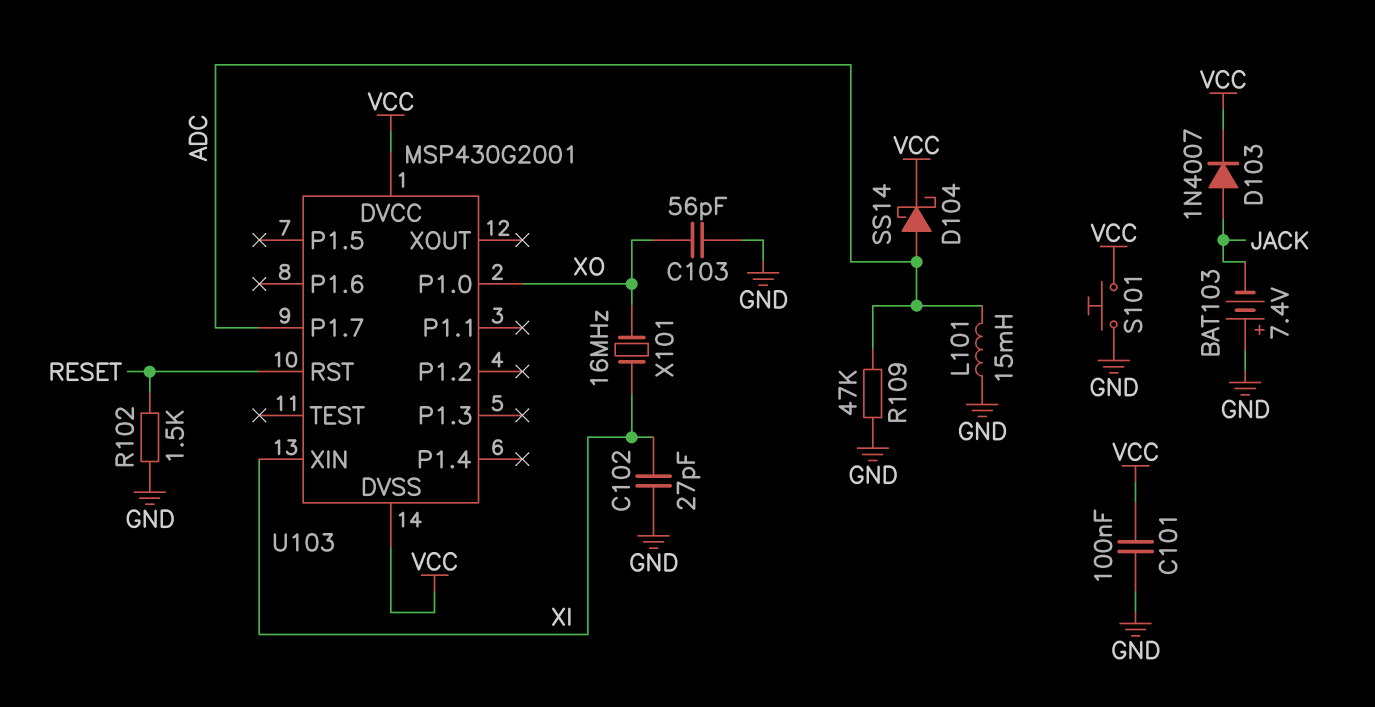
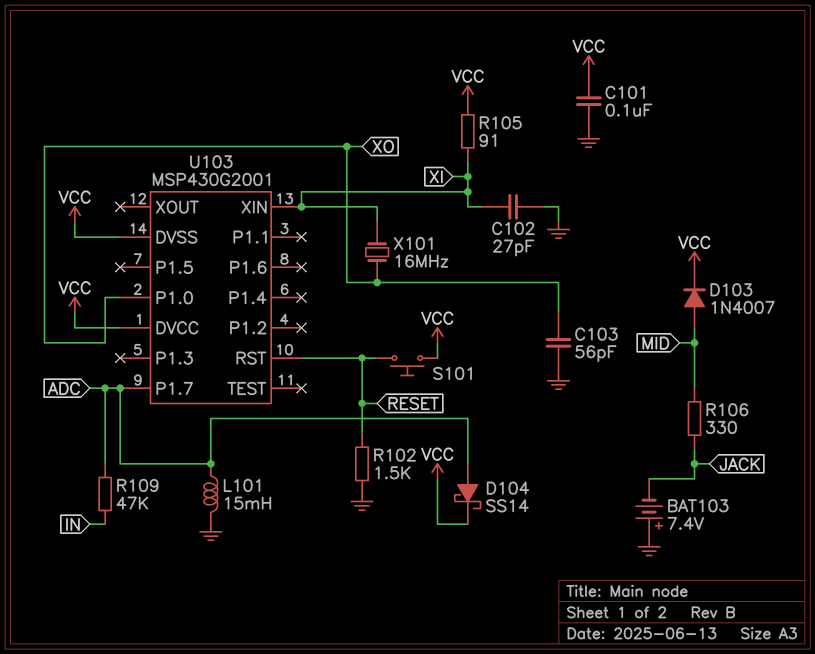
D103: diode 1N4007 (A JACK, K VCC) -> diode 1N4007 (A MID, K VCC)
R105: none -> 91 (VCC, XI)
R106: none -> 330 (JACK, MID)
R109: 47k (ADC, GND) -> 47k (ADC, IN)
S101: button (GND, VCC) -> button (RESET, VCC)

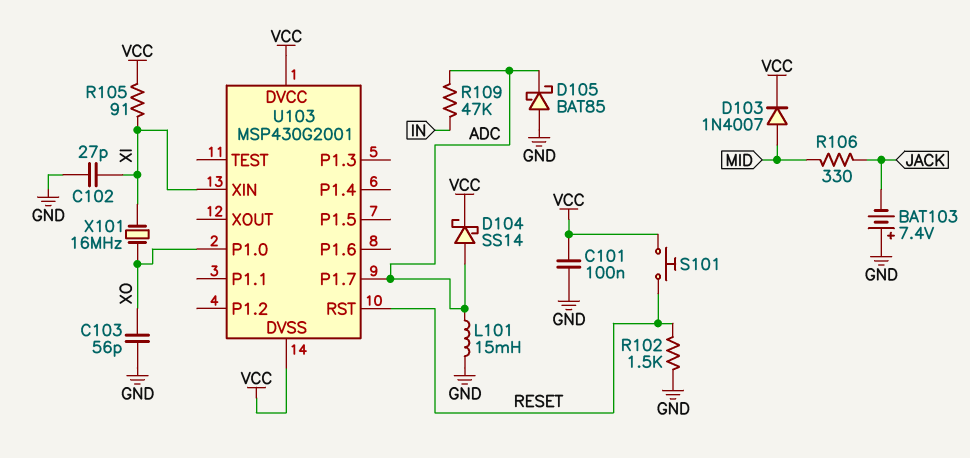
D105: none -> schottky BAT85 (A GND, K ADC)

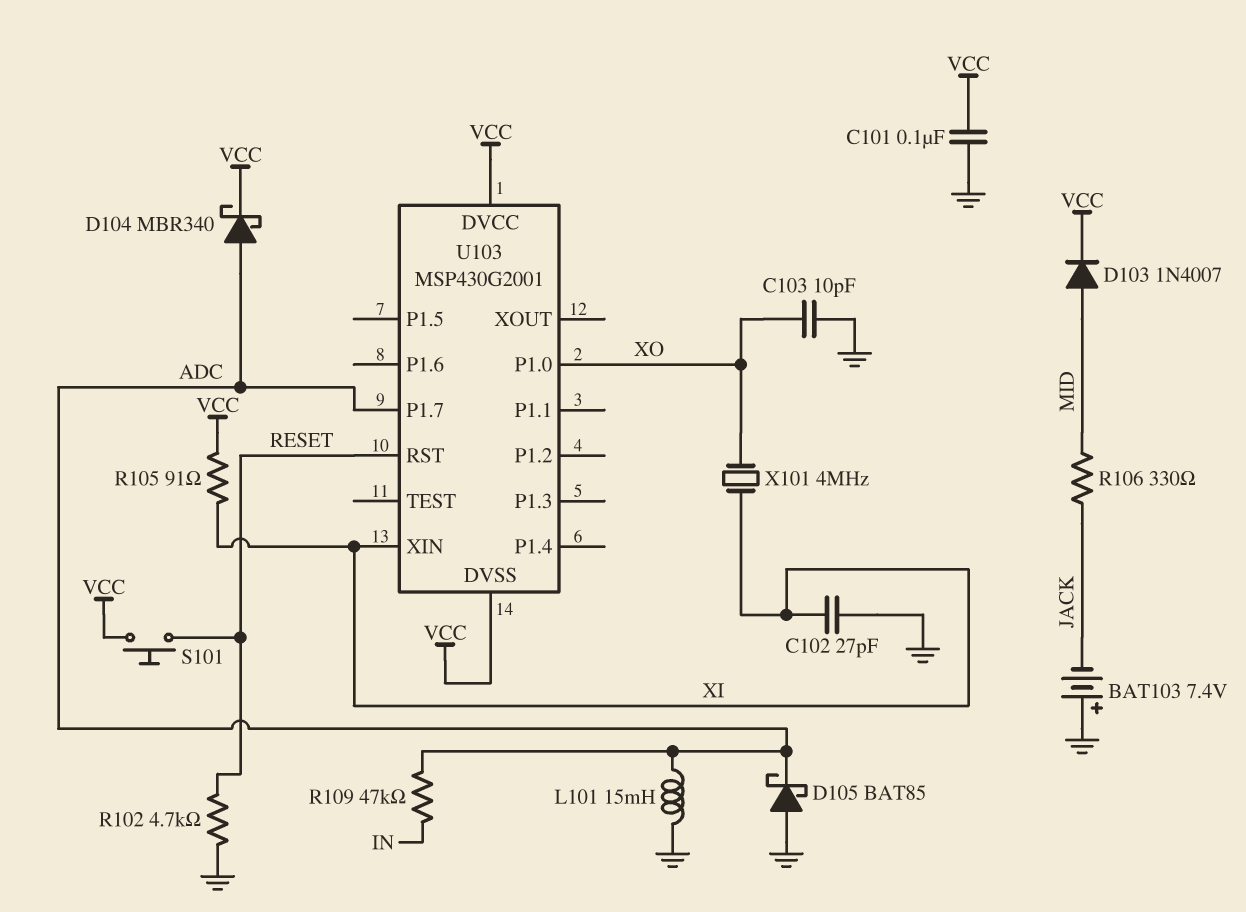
C103: 56pF (GND, XO) -> 10pF (GND, XO)
D104: schottky SS14 (A ADC, K VCC) -> schottky MBR340 (A ADC, K VCC)
R102: 1.5k (GND, RESET) -> 4.7k (GND, RESET)
X101: 16MHz (XI, XO) -> 4MHz (XI, XO)

